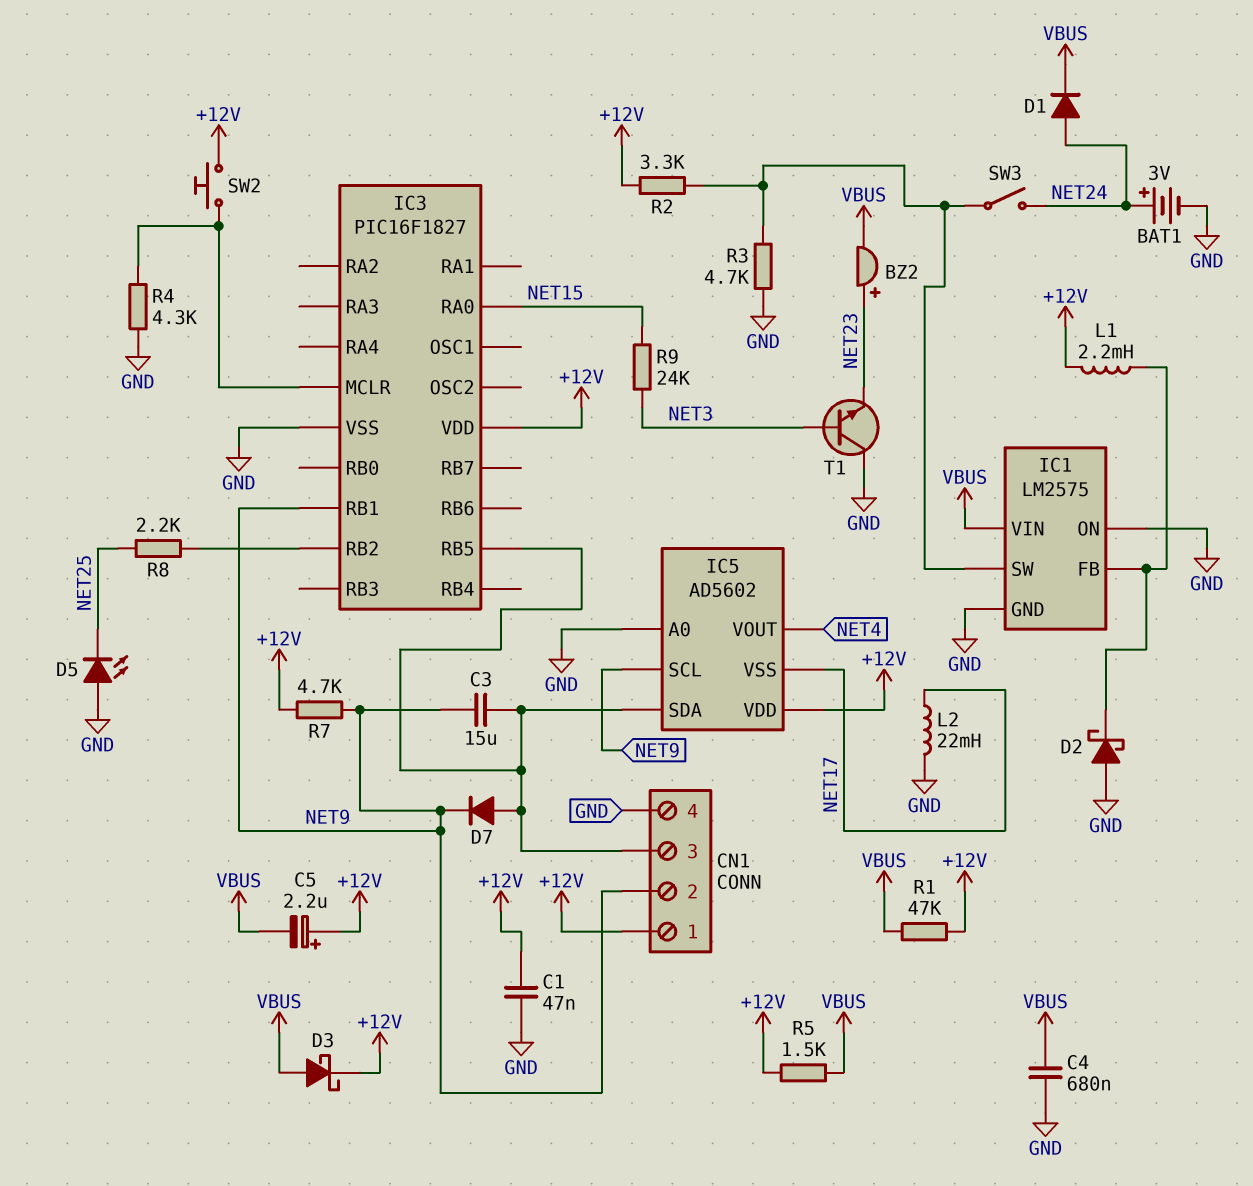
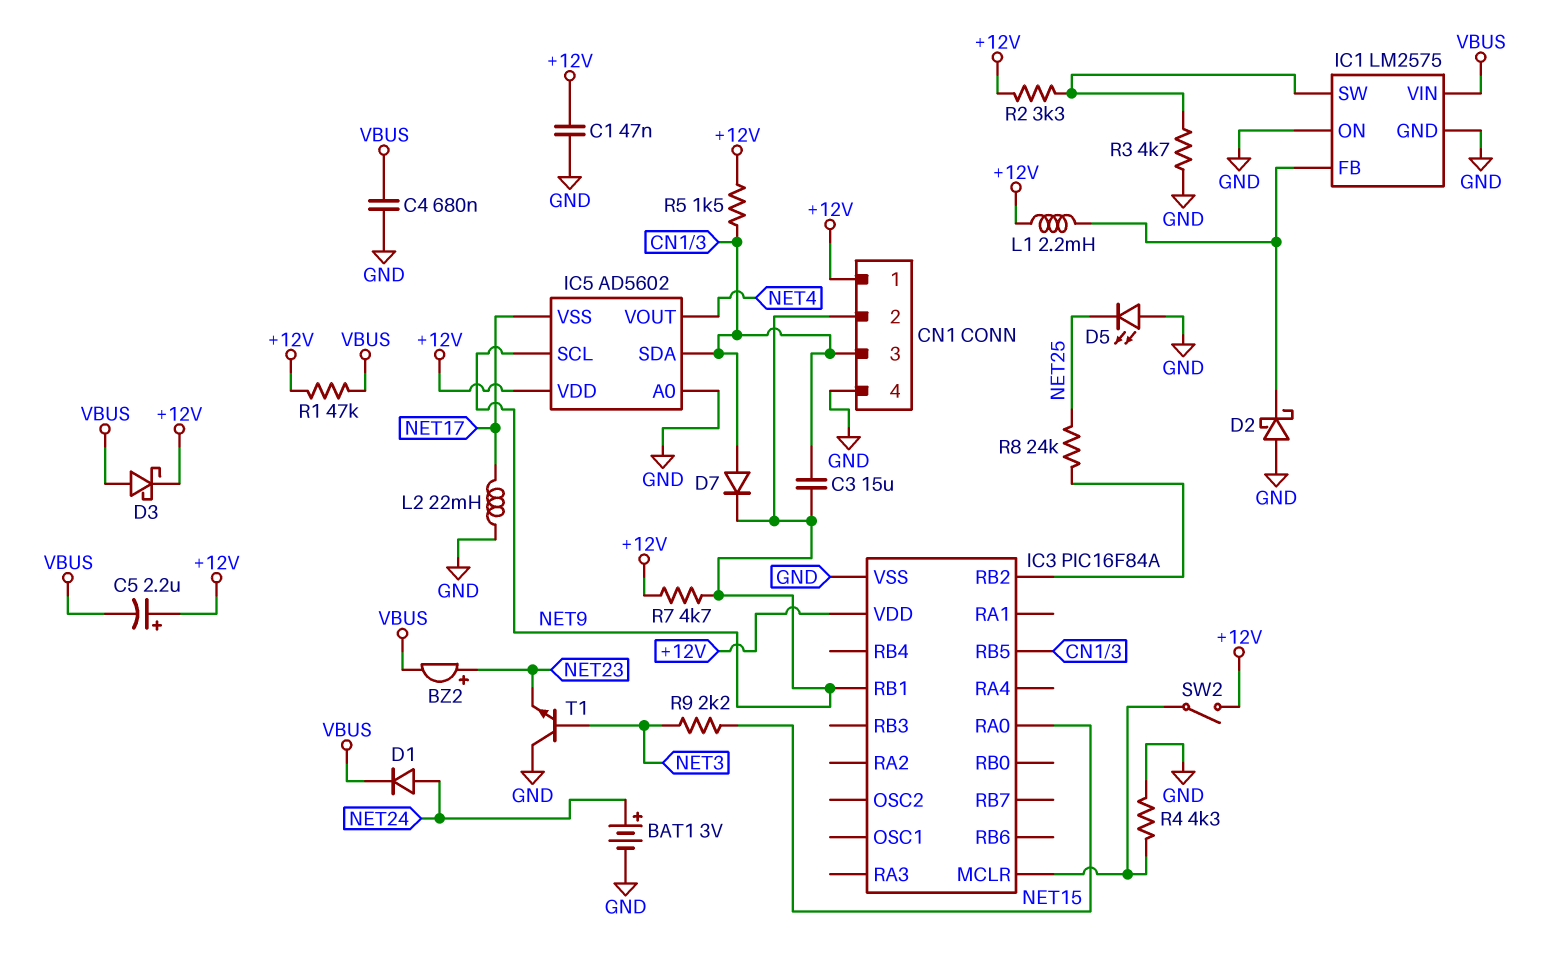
IC3: PIC16F1827 -> PIC16F84A
R5: 1.5k (+12V, VBUS) -> 1.5k (+12V, CN1/3)
R8: 2.2k (IC3/RB2, NET25) -> 24k (IC3/RB2, NET25)
R9: 24k (NET3, NET15) -> 2.2k (NET3, NET15)
SW2: button (+12V, IC3/MCLR) -> switch (+12V, IC3/MCLR)
SW3: switch (IC1/SW, NET24) -> none

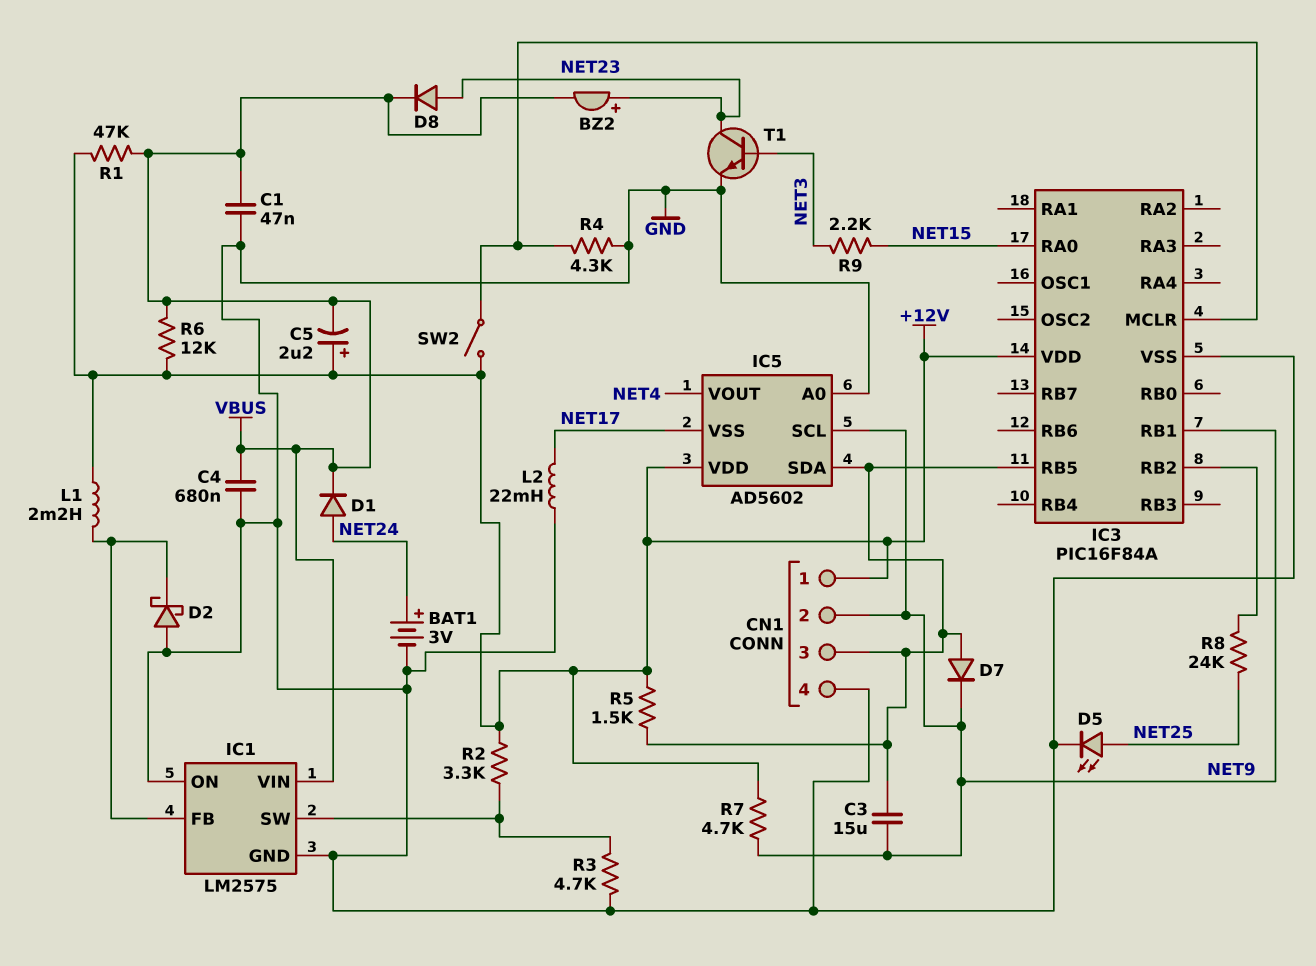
C1: 47nF (+12V, GND) -> 47nF (GND, VBUS)
D3: schottky (A VBUS, K +12V) -> none
D5: LED (A GND, K NET25) -> LED (A NET25, K GND)
D8: none -> diode (A NET23, K VBUS)
R6: none -> 12k (+12V, VBUS)
T1: NPN (B NET3, C GND, E NET23) -> NPN (B NET3, C NET23, E GND)

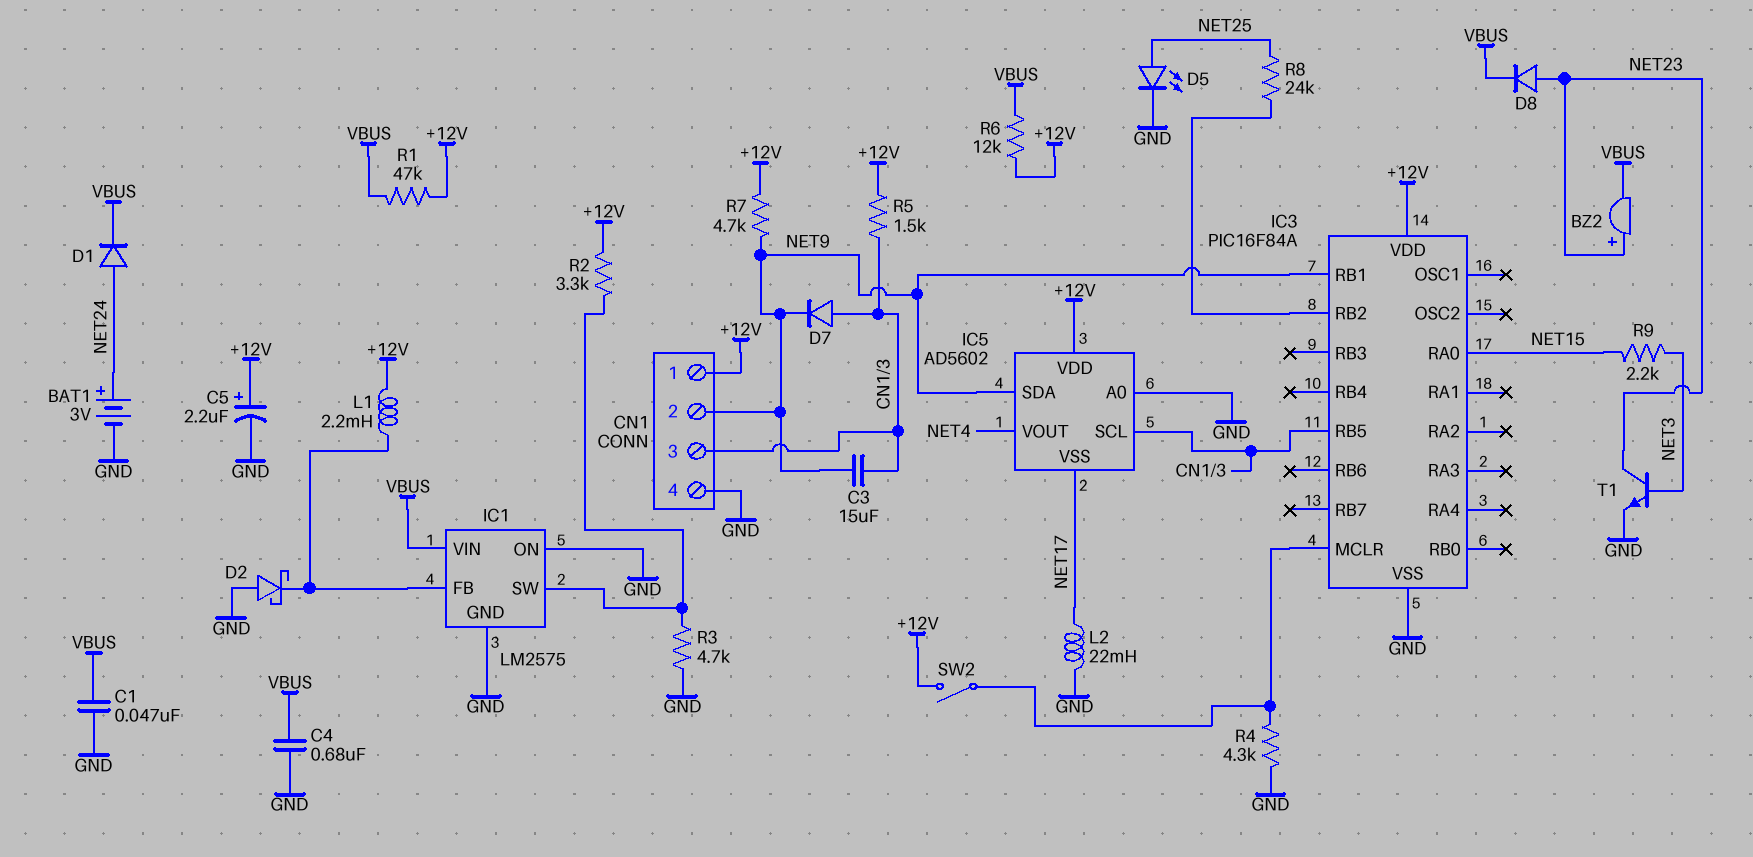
C5: 2.2uF (plus +12V, minus VBUS) -> 2.2uF (plus +12V, minus GND)
IC5 pin SCL: NET9 -> CN1/3
IC5 pin SDA: CN1/3 -> NET9

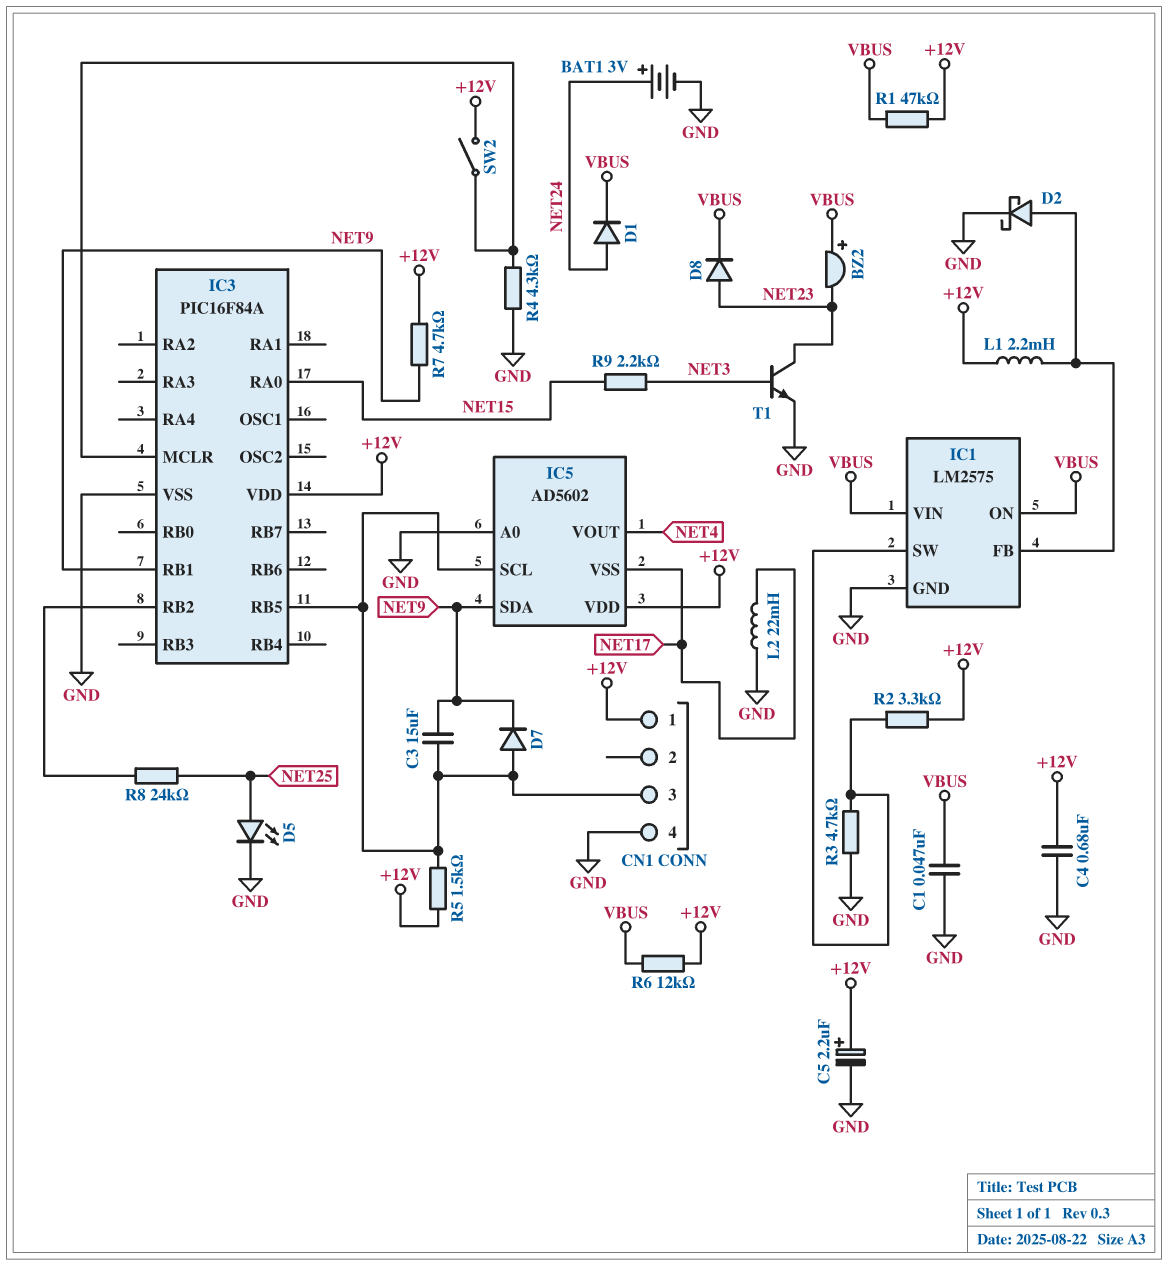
BZ2: buzzer (plus NET23, minus VBUS) -> buzzer (plus VBUS, minus NET23)
C4: 680nF (GND, VBUS) -> 680nF (+12V, GND)
CN1 pin 2: NET9 -> none
D2: schottky (A GND, K IC1/FB) -> schottky (A IC1/FB, K GND)
IC1 pin ON: GND -> VBUS

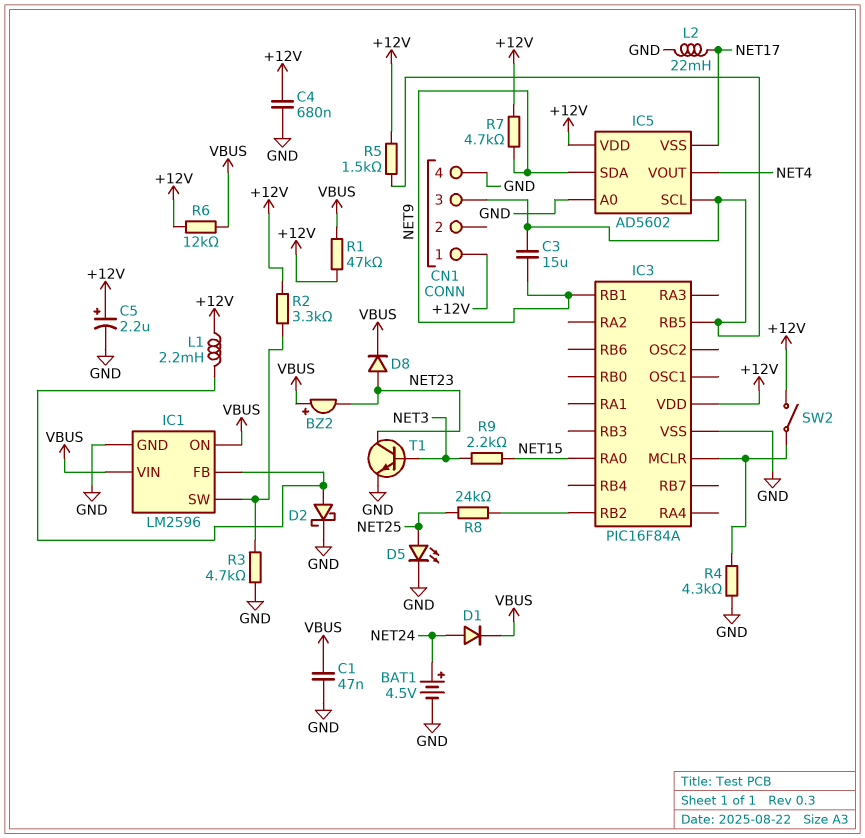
BAT1: 3V (plus NET24, minus GND) -> 4.5V (plus NET24, minus GND)
D7: diode (A CN1/3, K NET9) -> none
IC1: LM2575 -> LM2596

